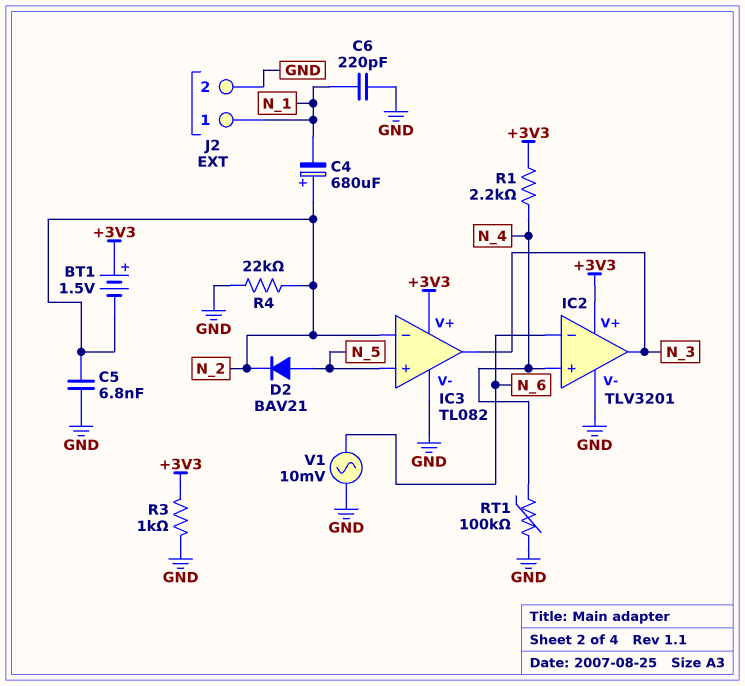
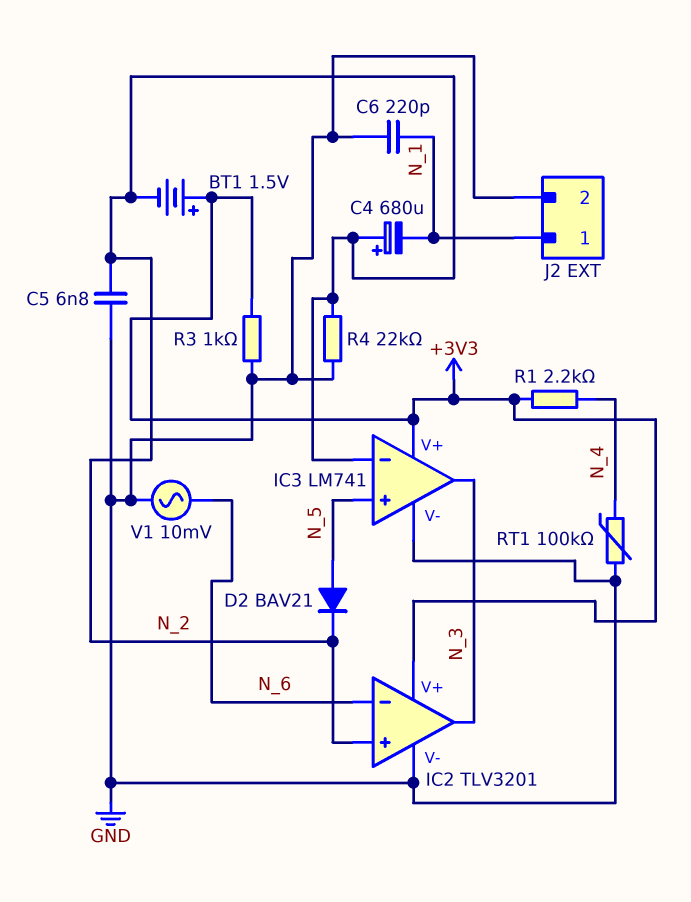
IC2 pin in+: N_4 -> N_2
IC3: TL082 -> LM741

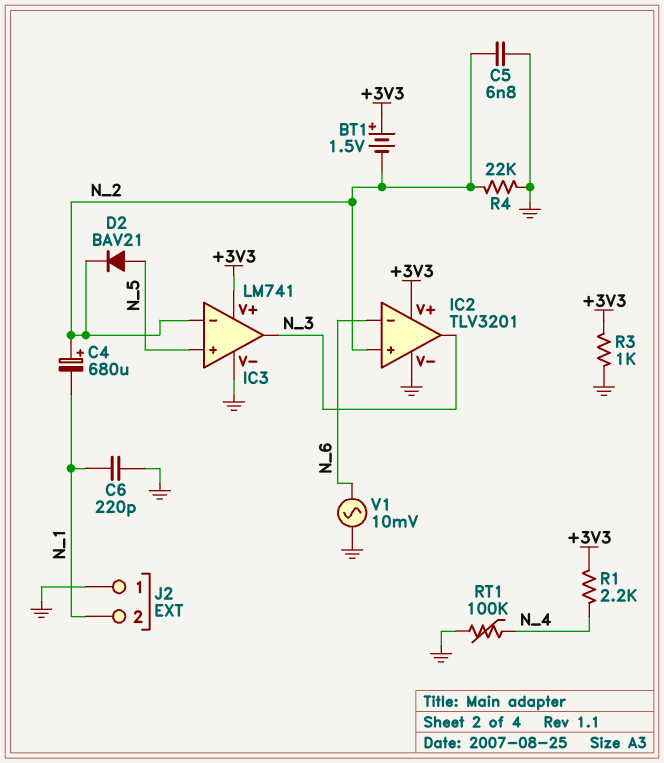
J2 pin 1: N_1 -> GND
J2 pin 2: GND -> N_1

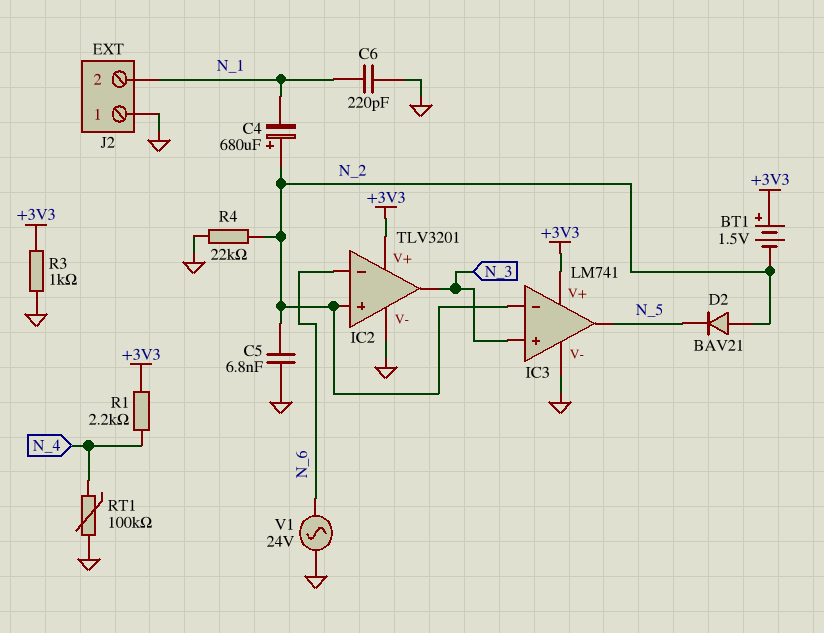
D2: diode BAV21 (A N_5, K N_2) -> diode BAV21 (A N_2, K N_5)
IC3 pin in+: N_5 -> N_3
IC3 pin out: N_3 -> N_5
V1: AC 10mV (GND, N_6) -> AC 24V (GND, N_6)

